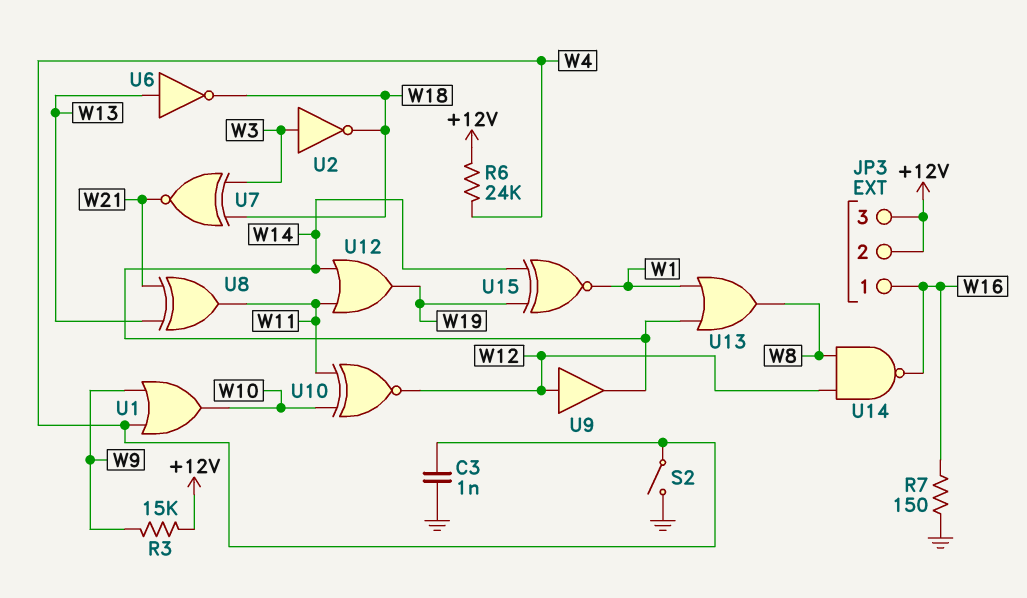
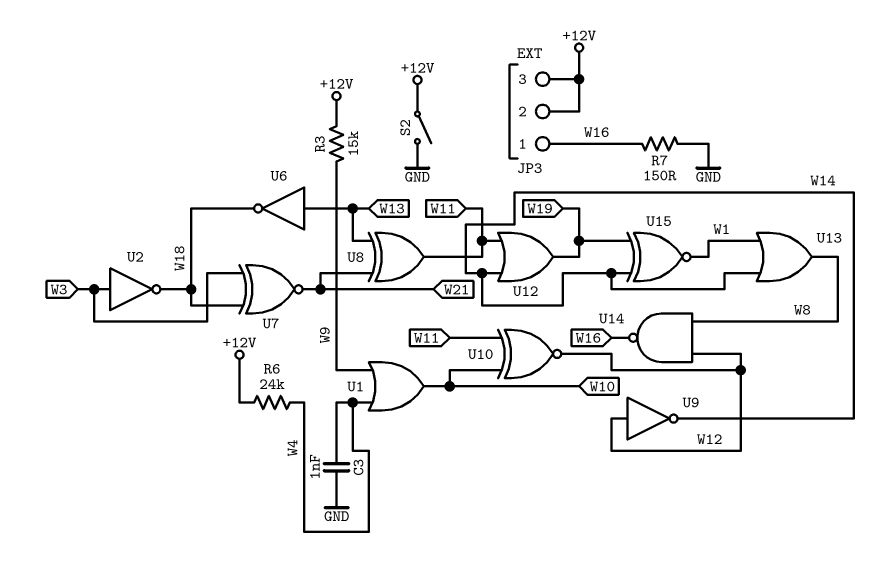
S2: switch (GND, W4) -> switch (+12V, GND)
U9: buffer (in W12, out W14) -> NOT (in W12, out W14)

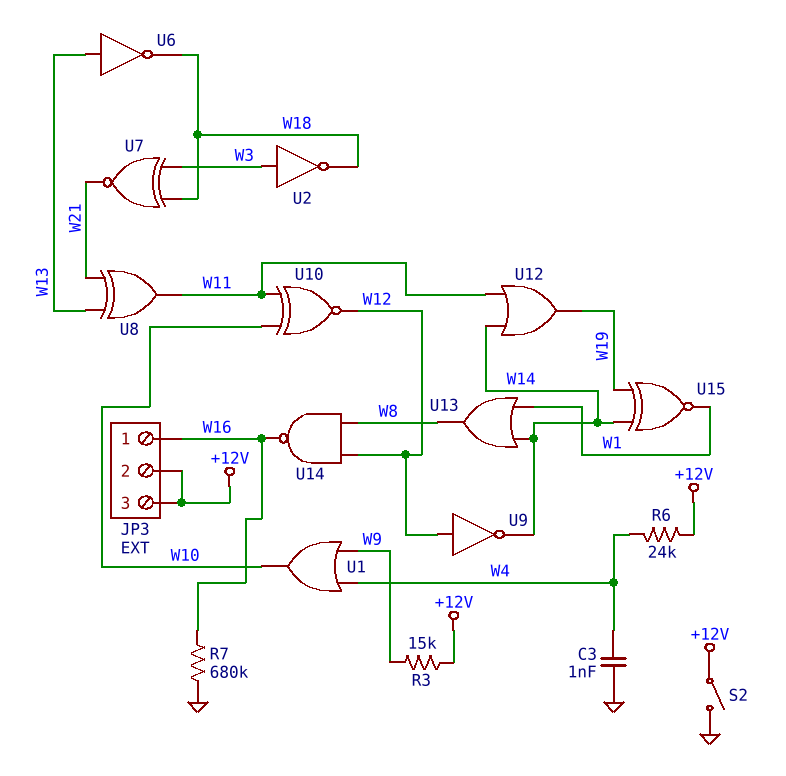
R7: 150 (GND, W16) -> 680k (GND, W16)

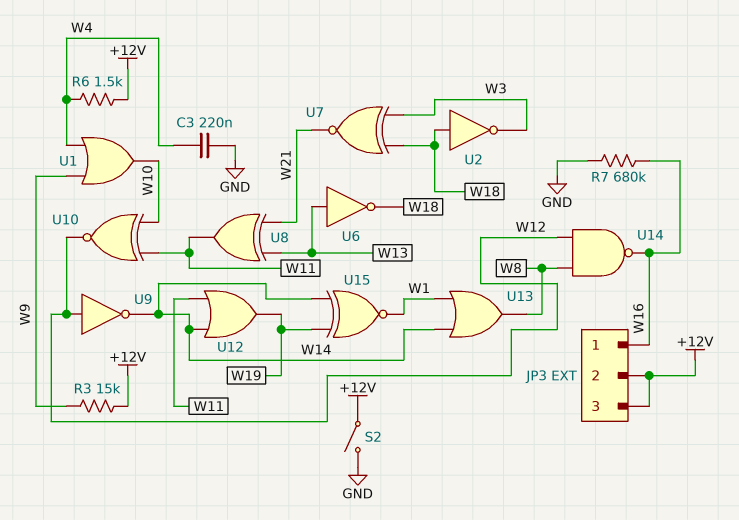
C3: 1nF (GND, W4) -> 220nF (GND, W4)
R6: 24k (+12V, W4) -> 1.5k (+12V, W4)
U2: NOT (in W3, out W18) -> NOT (in W18, out W3)

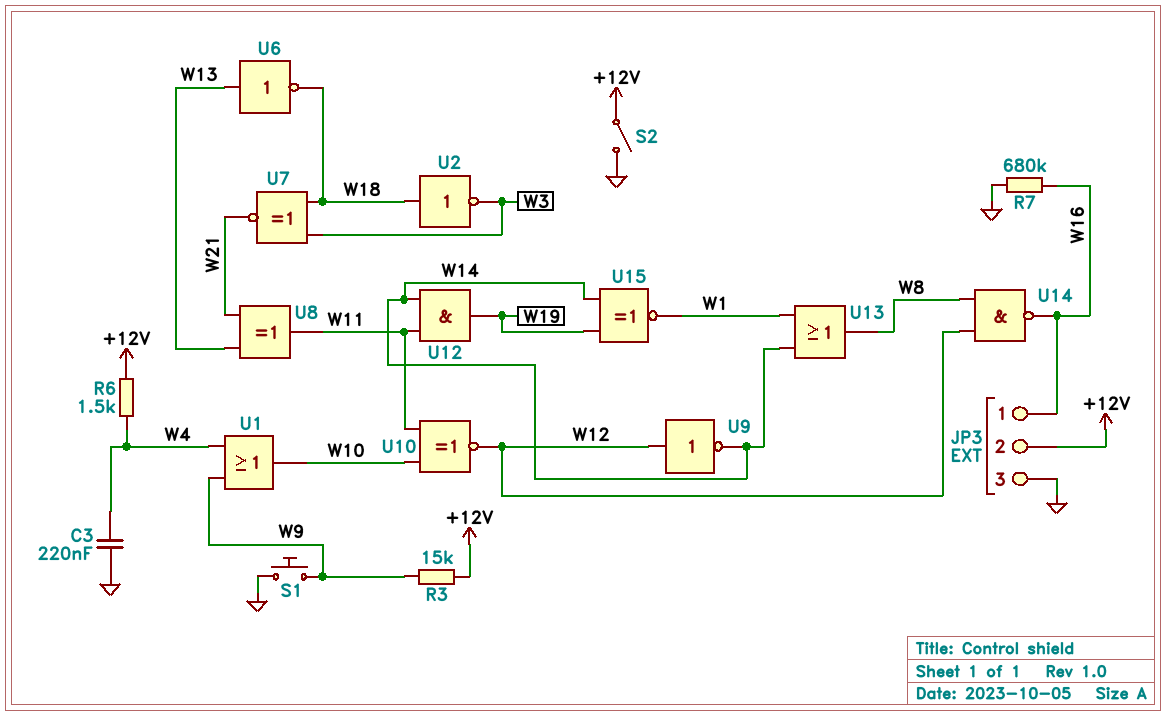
JP3 pin 3: +12V -> GND
S1: none -> button (GND, W9)
U12: OR (in W11, in W14, out W19) -> AND (in W11, in W14, out W19)

